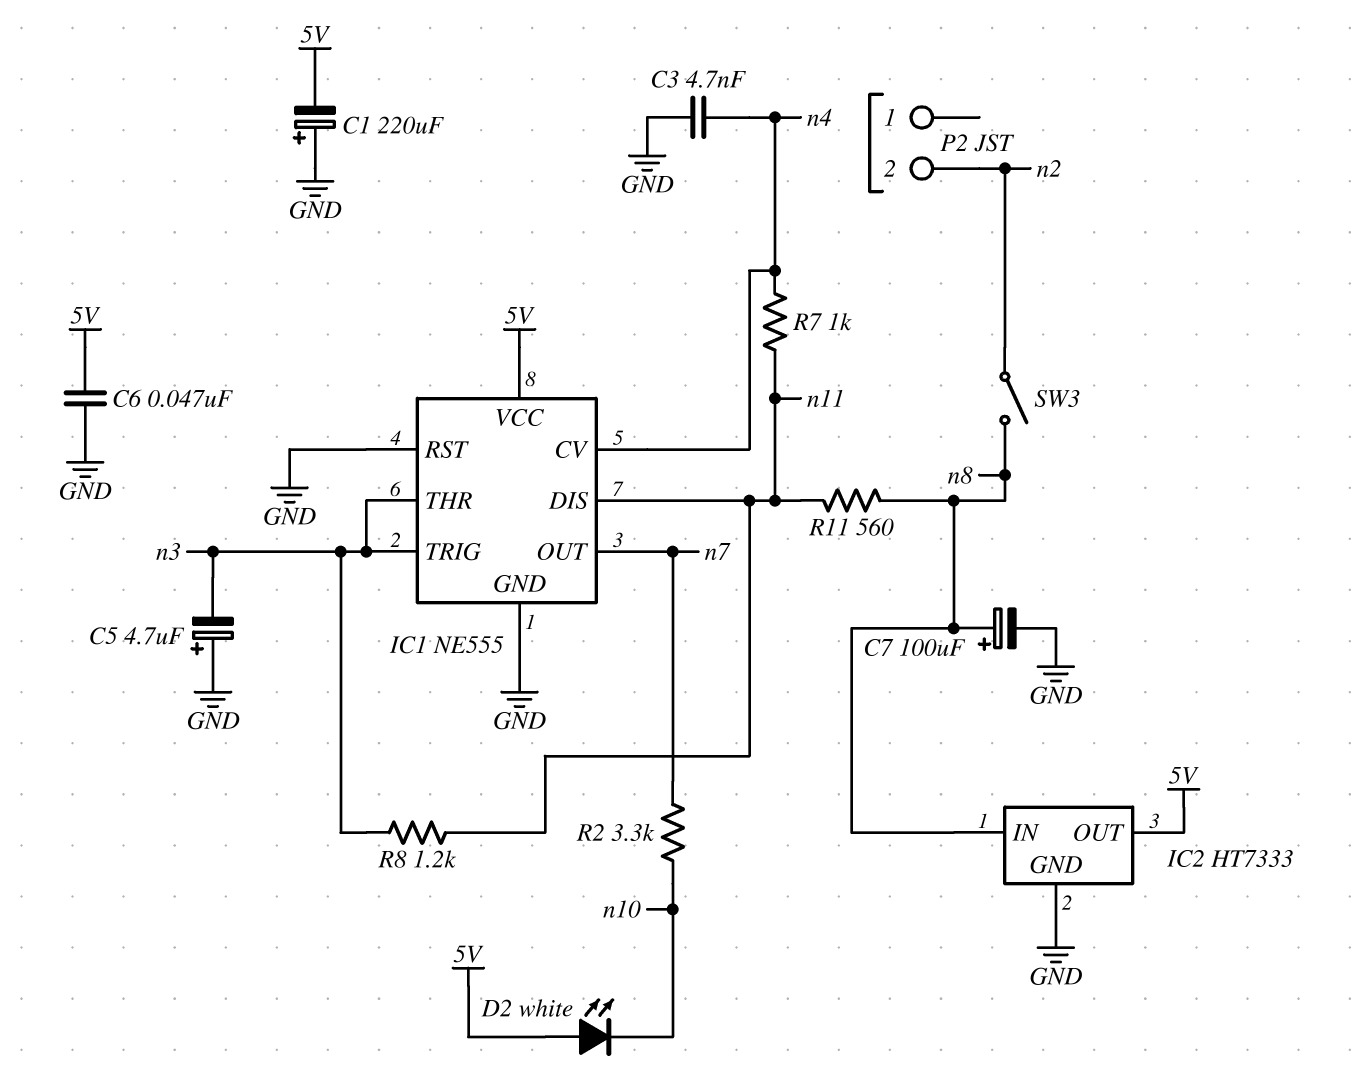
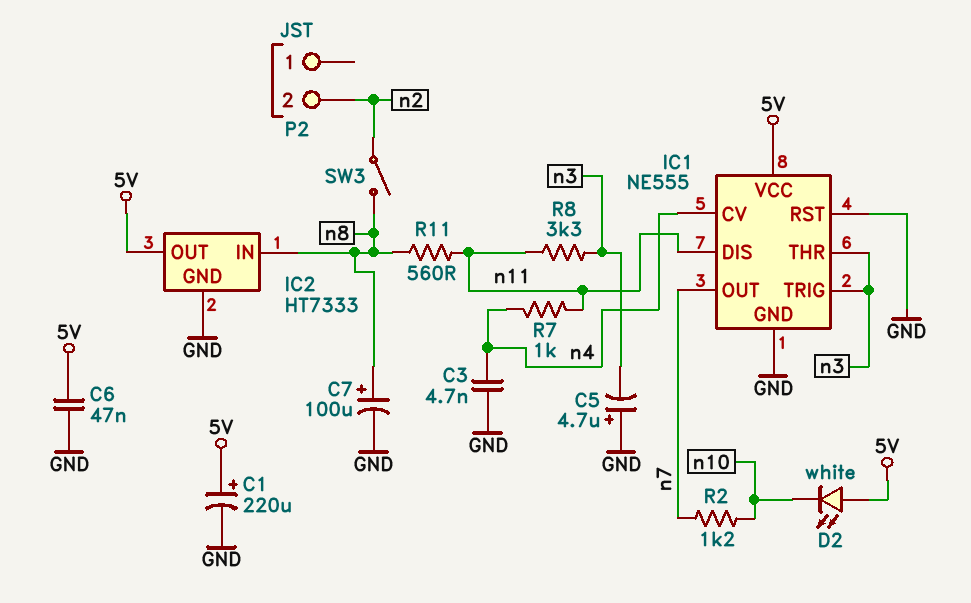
C1: 220uF (plus GND, minus 5V) -> 220uF (plus 5V, minus GND)
R2: 3.3k (n7, n10) -> 1.2k (n7, n10)
R8: 1.2k (n3, n11) -> 3.3k (n3, n11)

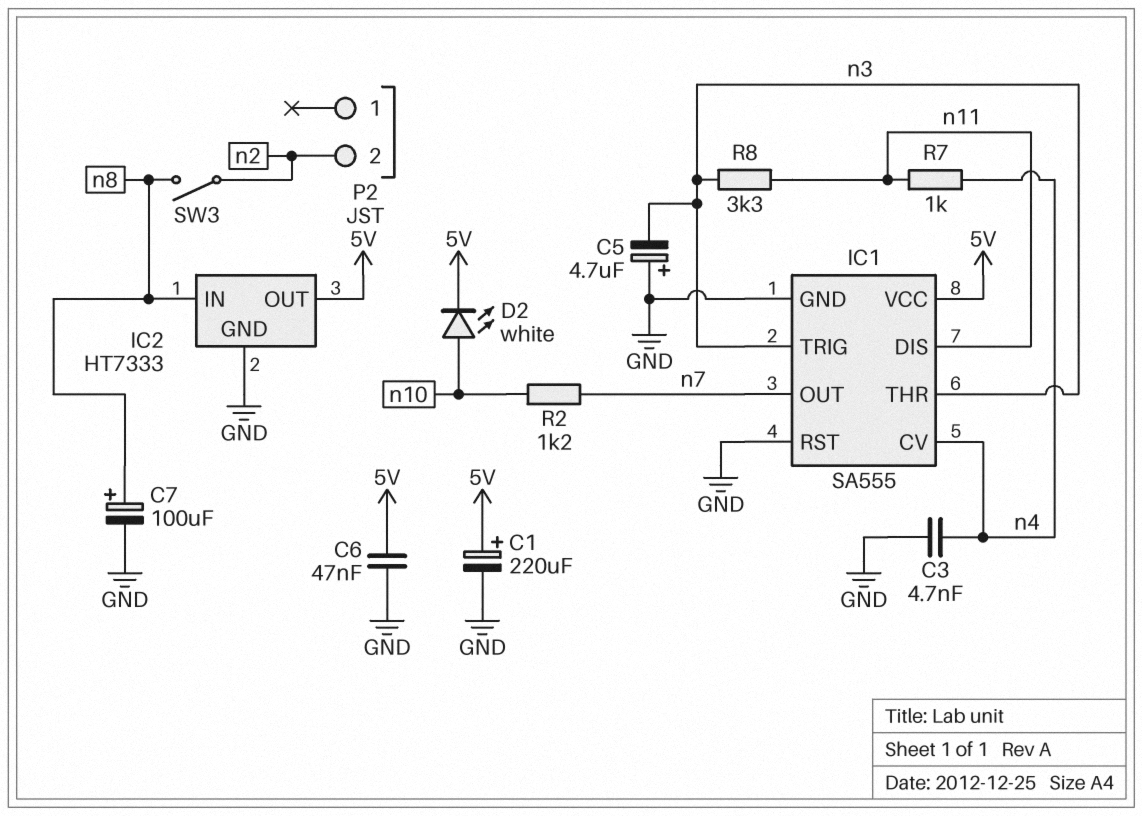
D2: LED white (A 5V, K n10) -> LED white (A n10, K 5V)
IC1: NE555 -> SA555
R11: 560 (n8, n11) -> none

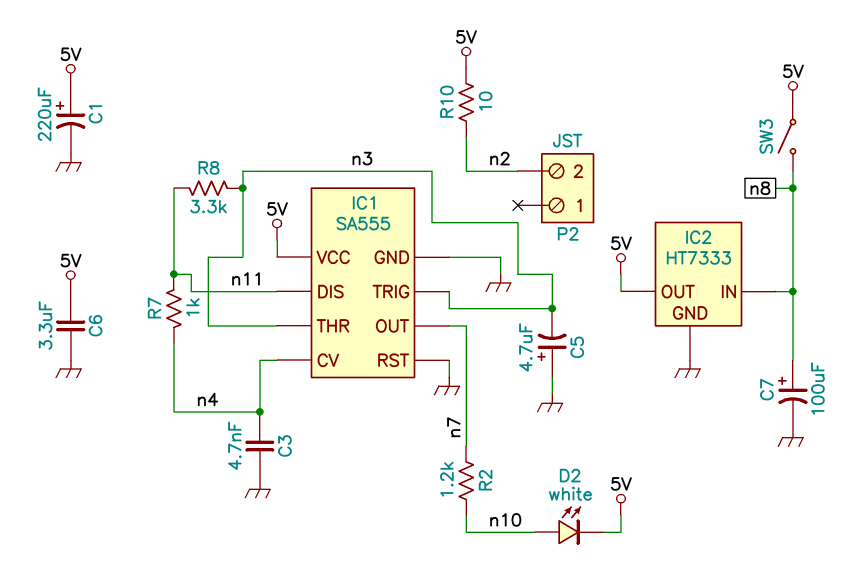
C6: 47nF (5V, GND) -> 3.3uF (5V, GND)
R10: none -> 10 (5V, n2)
SW3: switch (n2, n8) -> switch (5V, n8)

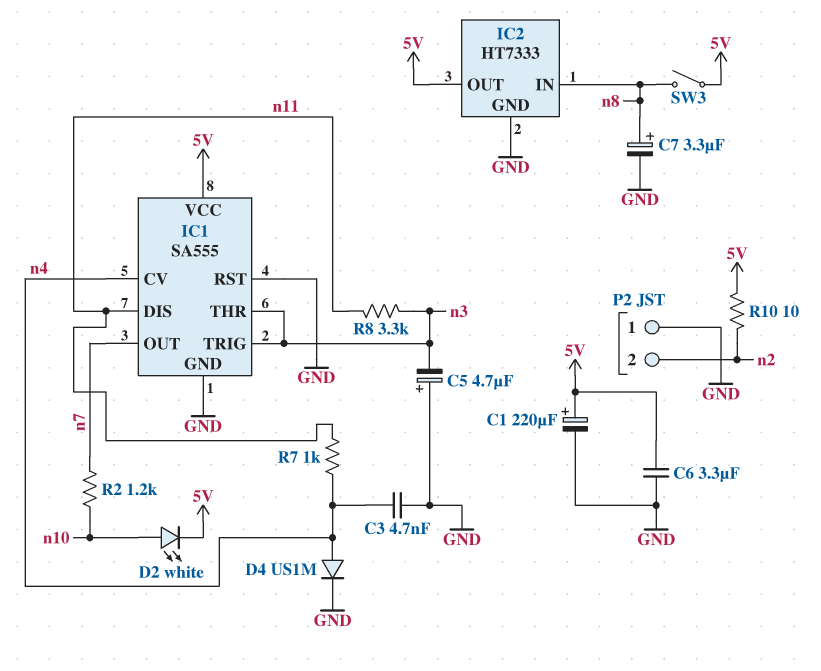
C7: 100uF (plus n8, minus GND) -> 3.3uF (plus n8, minus GND)
D4: none -> diode US1M (A n4, K GND)
P2 pin 1: none -> GND

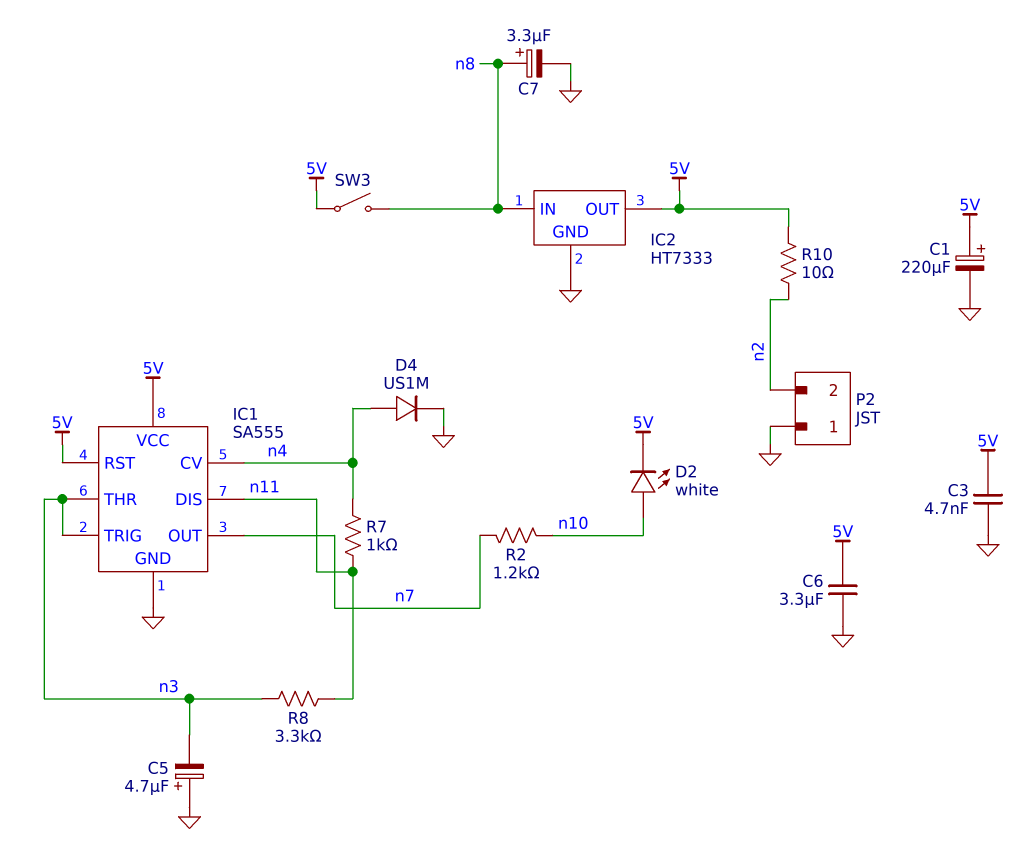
C3: 4.7nF (GND, n4) -> 4.7nF (5V, GND)
IC1 pin RST: GND -> 5V

